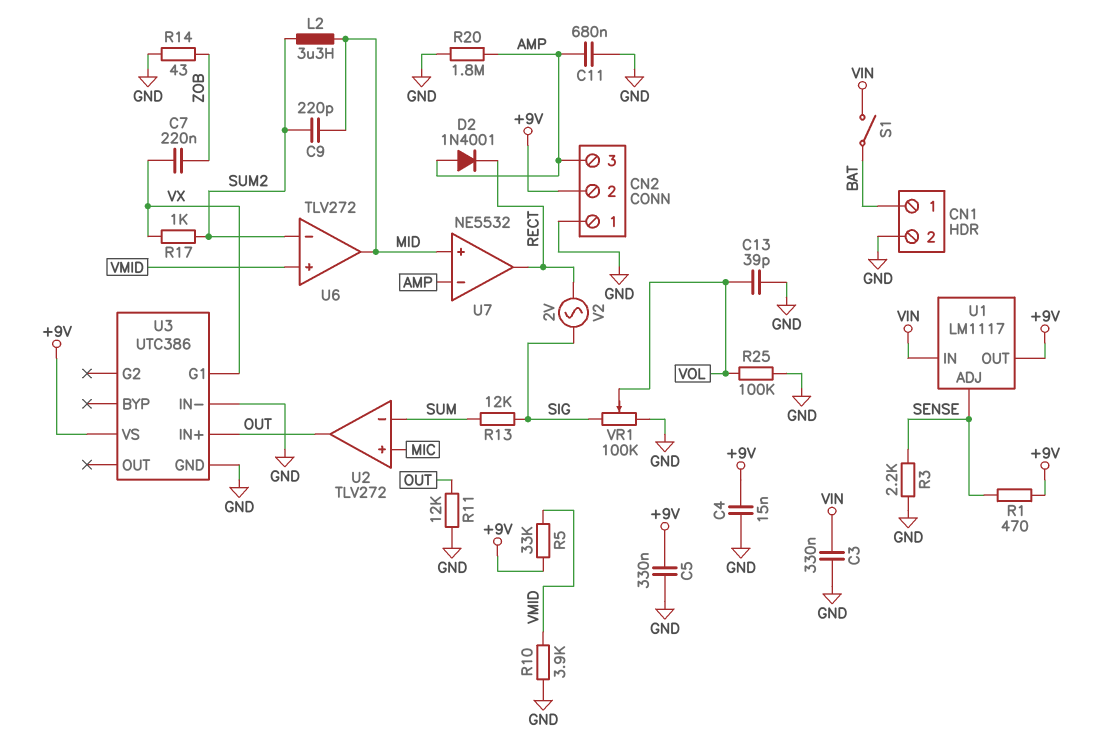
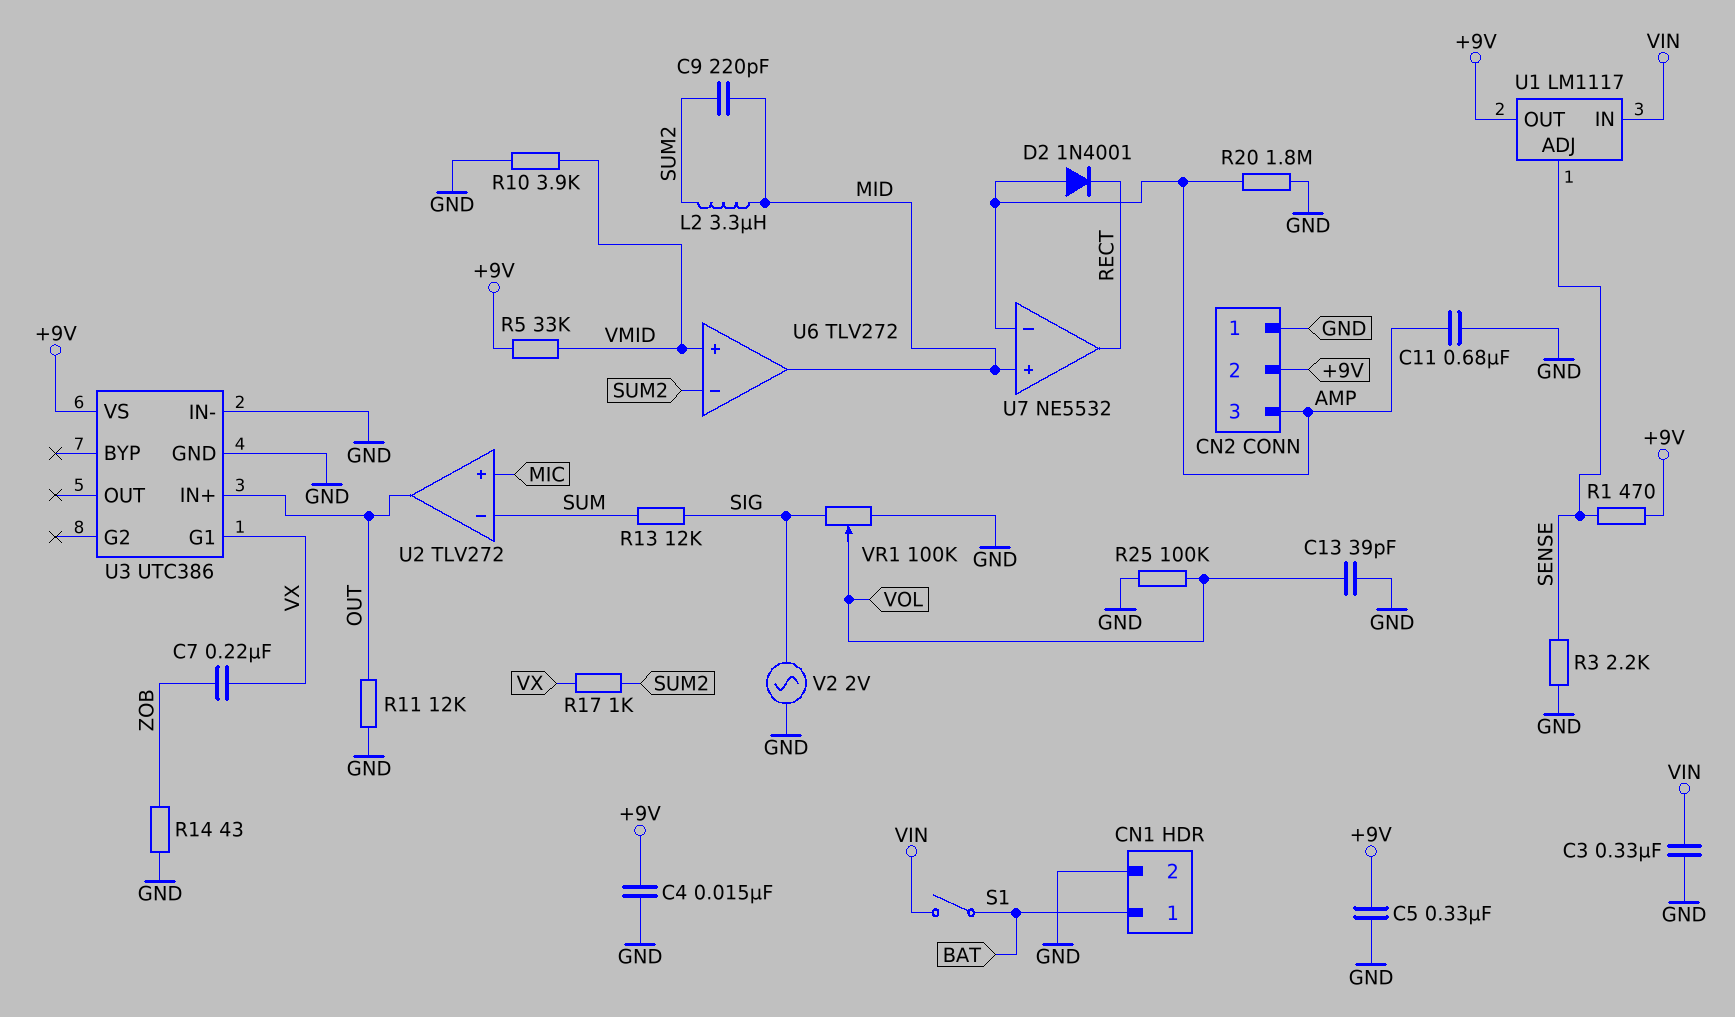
V2: AC 2V (RECT, SIG) -> AC 2V (GND, SIG)

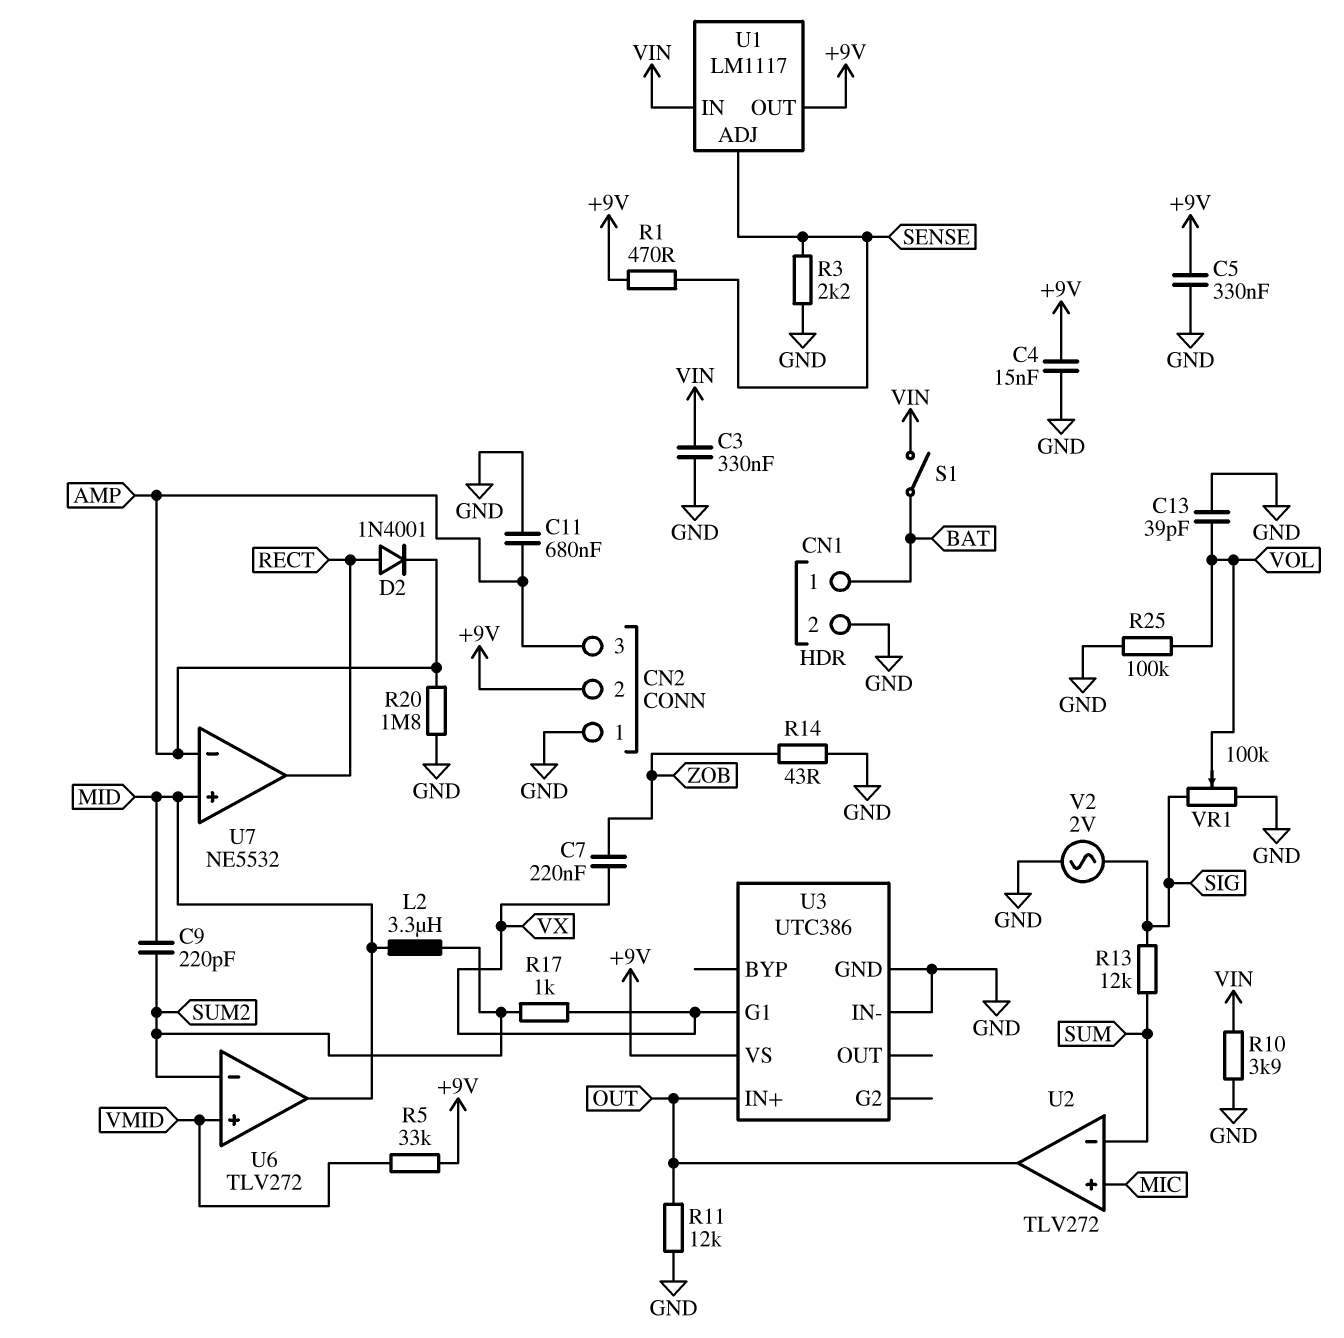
D2: diode 1N4001 (A AMP, K RECT) -> diode 1N4001 (A RECT, K AMP)
R10: 3.9k (GND, VMID) -> 3.9k (GND, VIN)

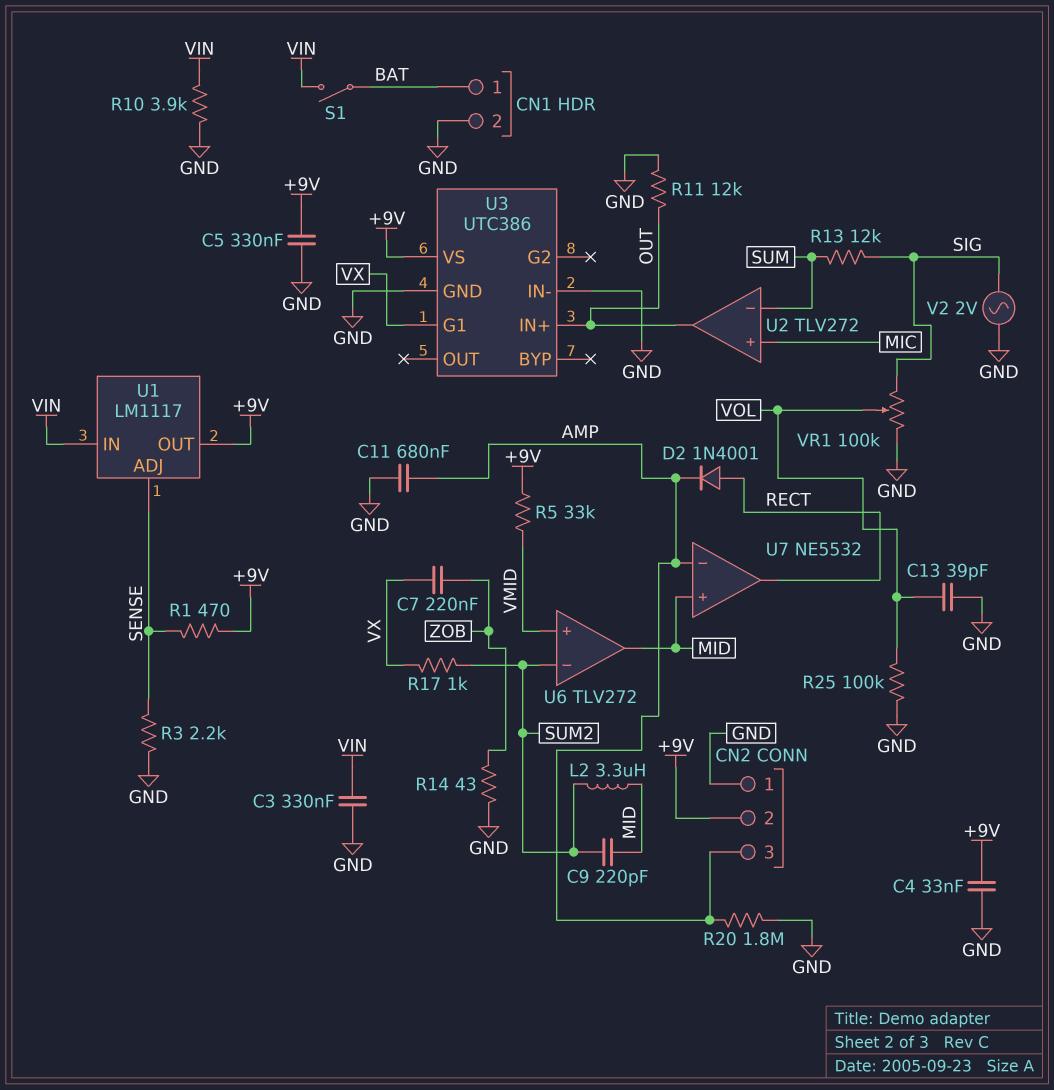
C4: 15nF (+9V, GND) -> 33nF (+9V, GND)

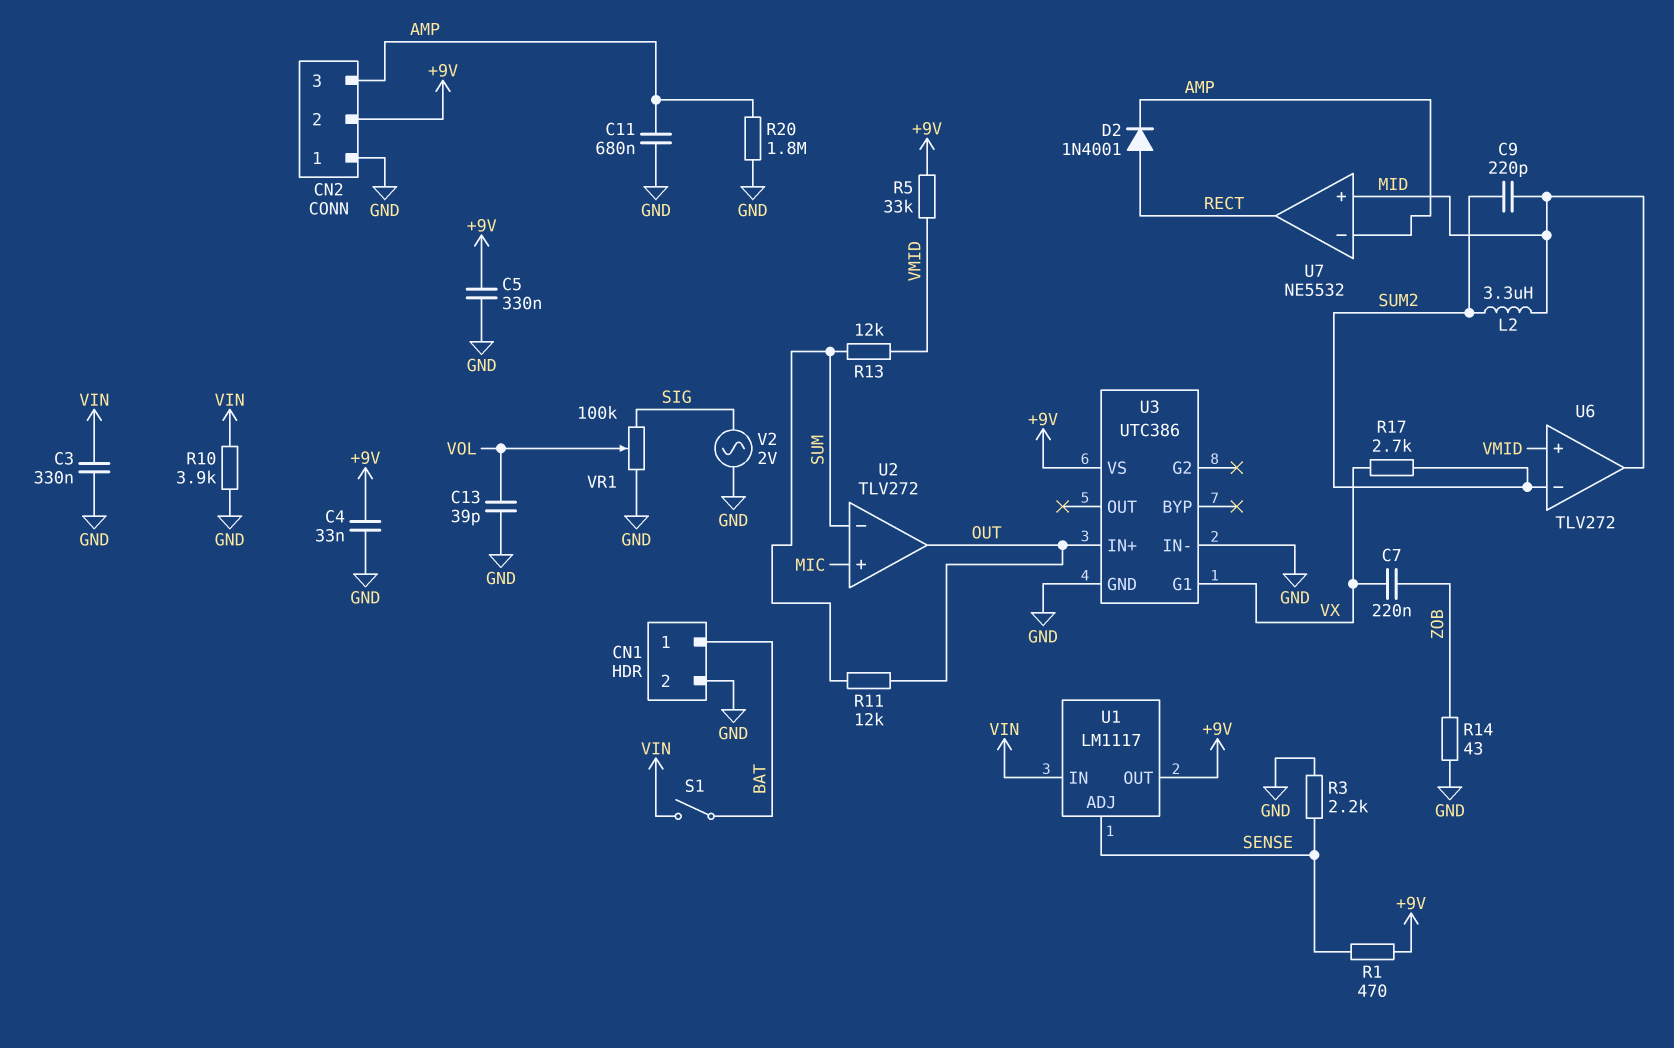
R11: 12k (GND, OUT) -> 12k (OUT, SUM)
R13: 12k (SIG, SUM) -> 12k (SUM, VMID)
R17: 1k (SUM2, VX) -> 2.7k (SUM2, VX)
R25: 100k (GND, VOL) -> none

